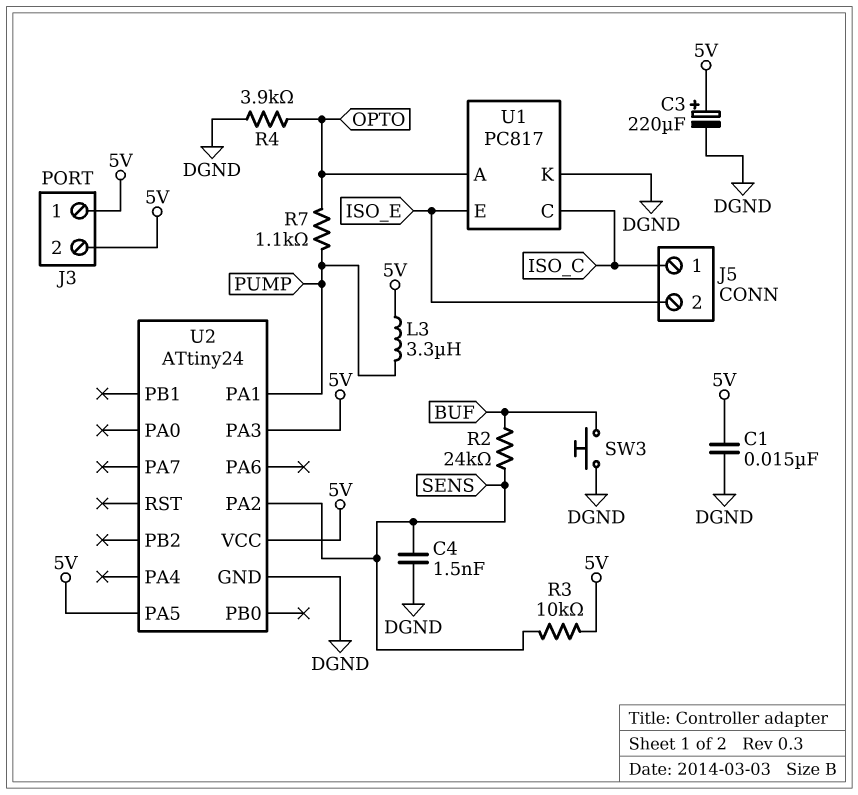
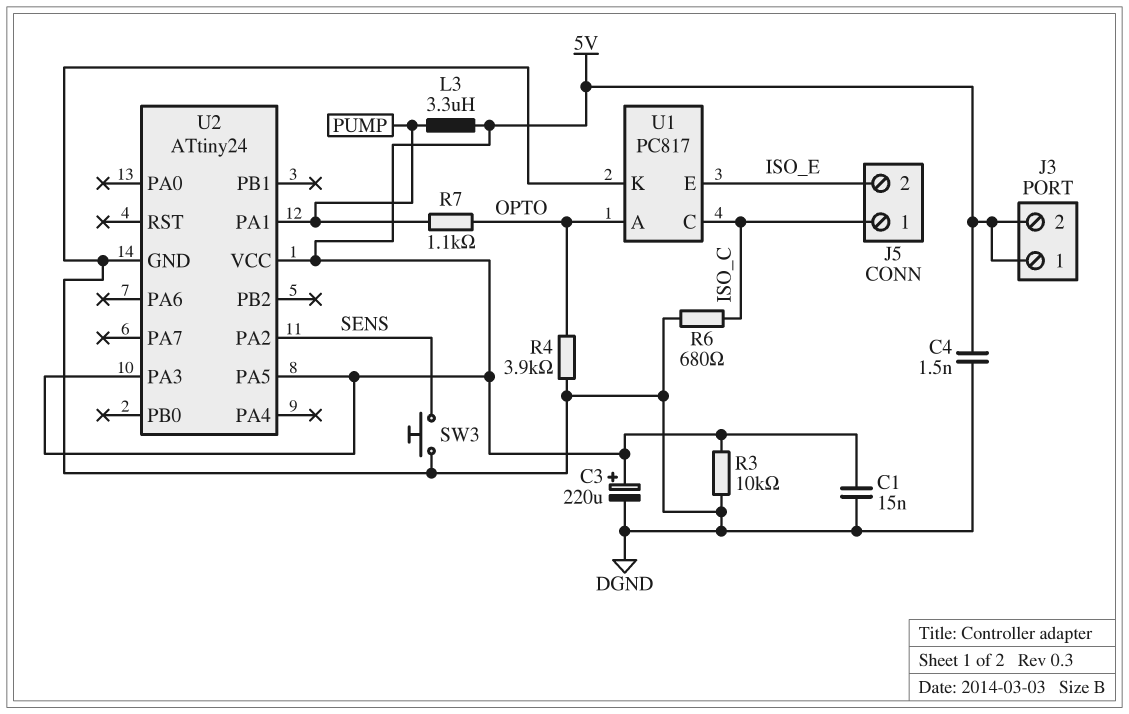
C4: 1.5nF (DGND, SENS) -> 1.5nF (5V, DGND)
R2: 24k (BUF, SENS) -> none
R3: 10k (5V, SENS) -> 10k (5V, DGND)
R6: none -> 680 (DGND, ISO_C)
SW3: button (BUF, DGND) -> button (DGND, SENS)

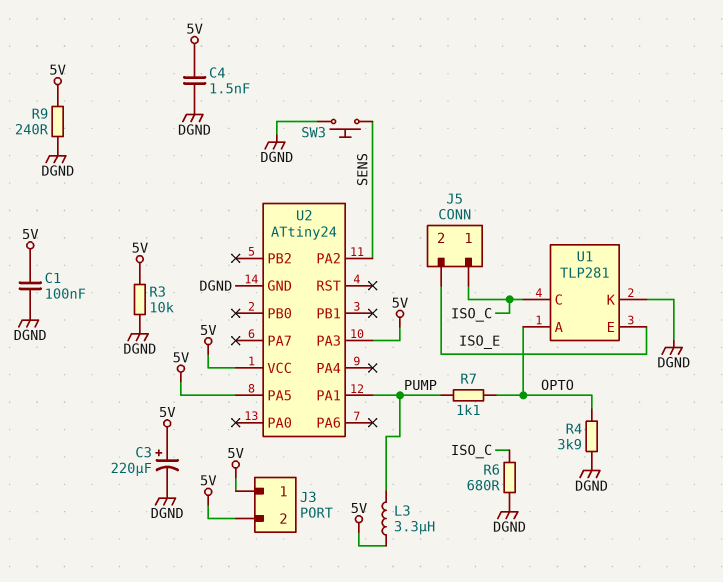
C1: 15nF (5V, DGND) -> 100nF (5V, DGND)
R9: none -> 240 (5V, DGND)
U1: PC817 -> TLP281

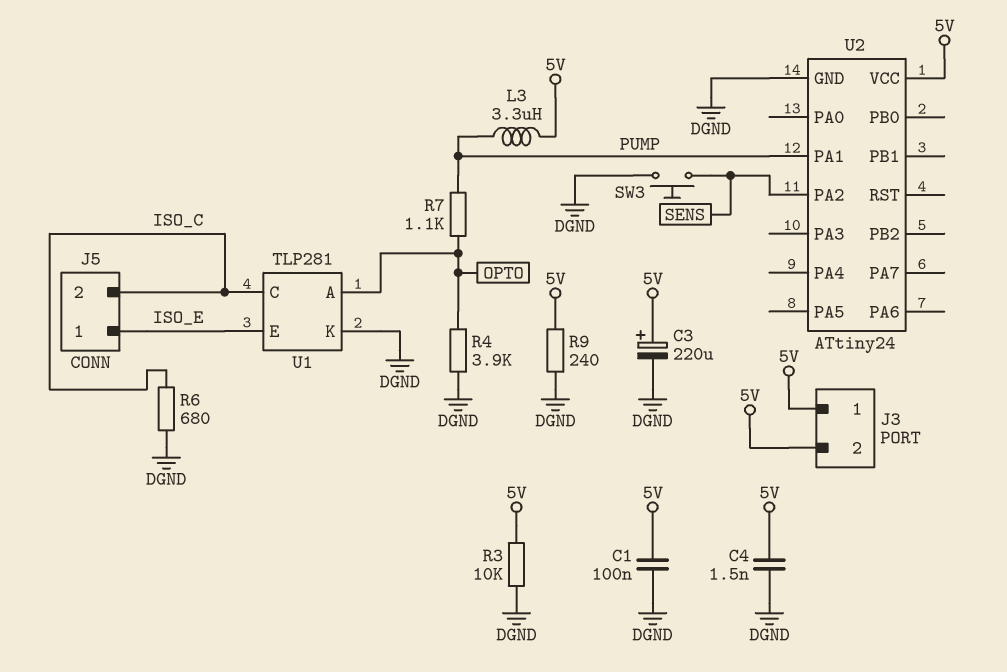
J5 pin 1: ISO_C -> ISO_E
J5 pin 2: ISO_E -> ISO_C
U2 pin PA3: 5V -> none
U2 pin PA5: 5V -> none

